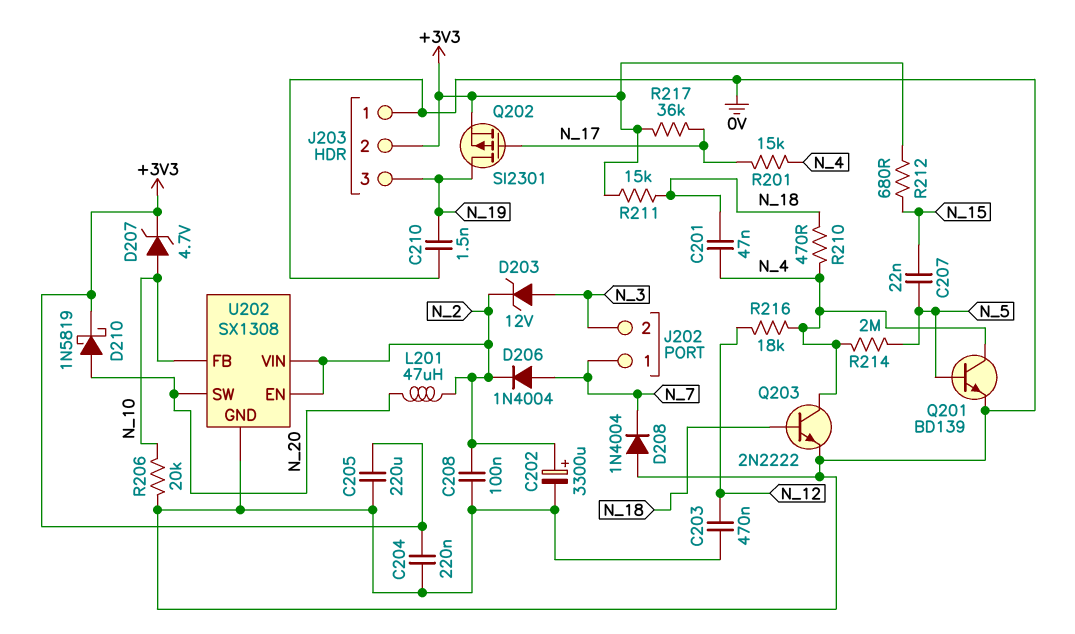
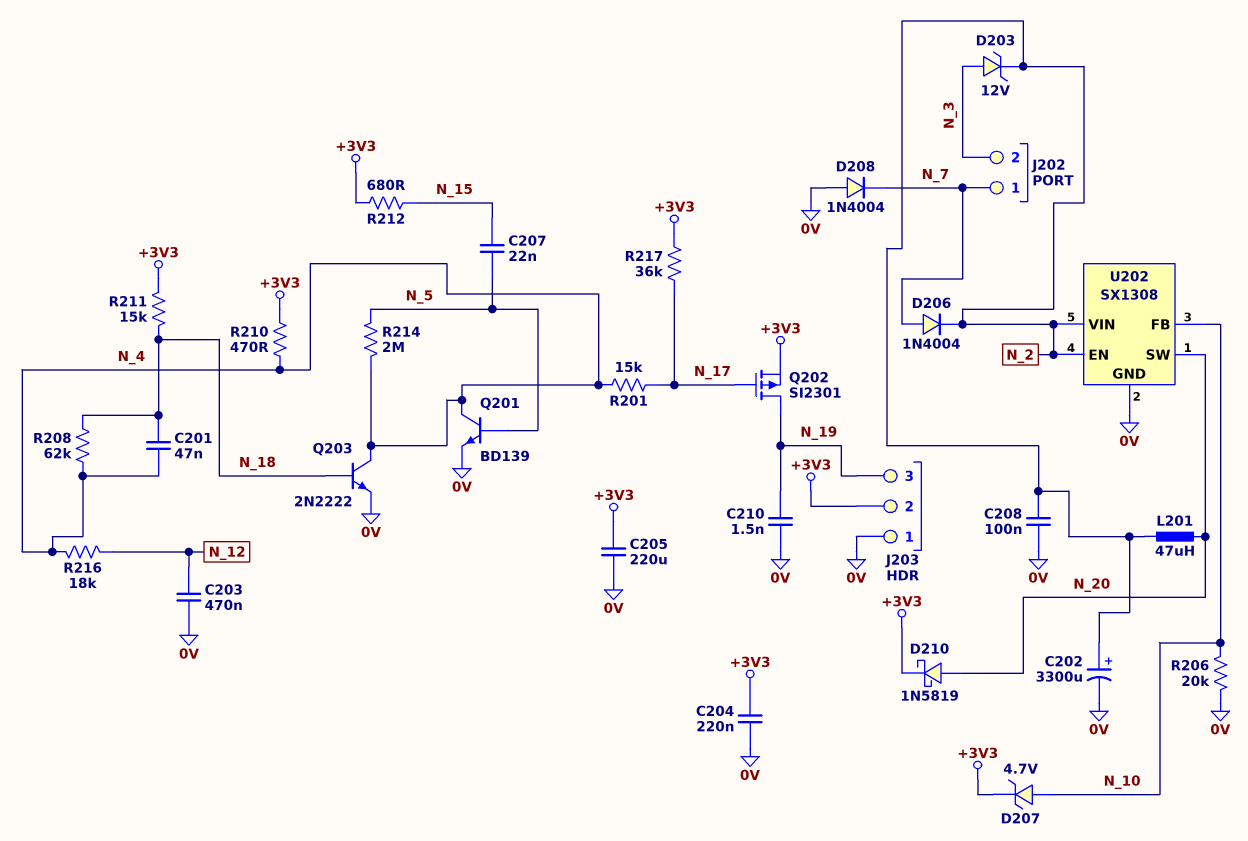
R208: none -> 62k (N_4, N_18)
R210: 470 (N_4, N_18) -> 470 (+3V3, N_4)

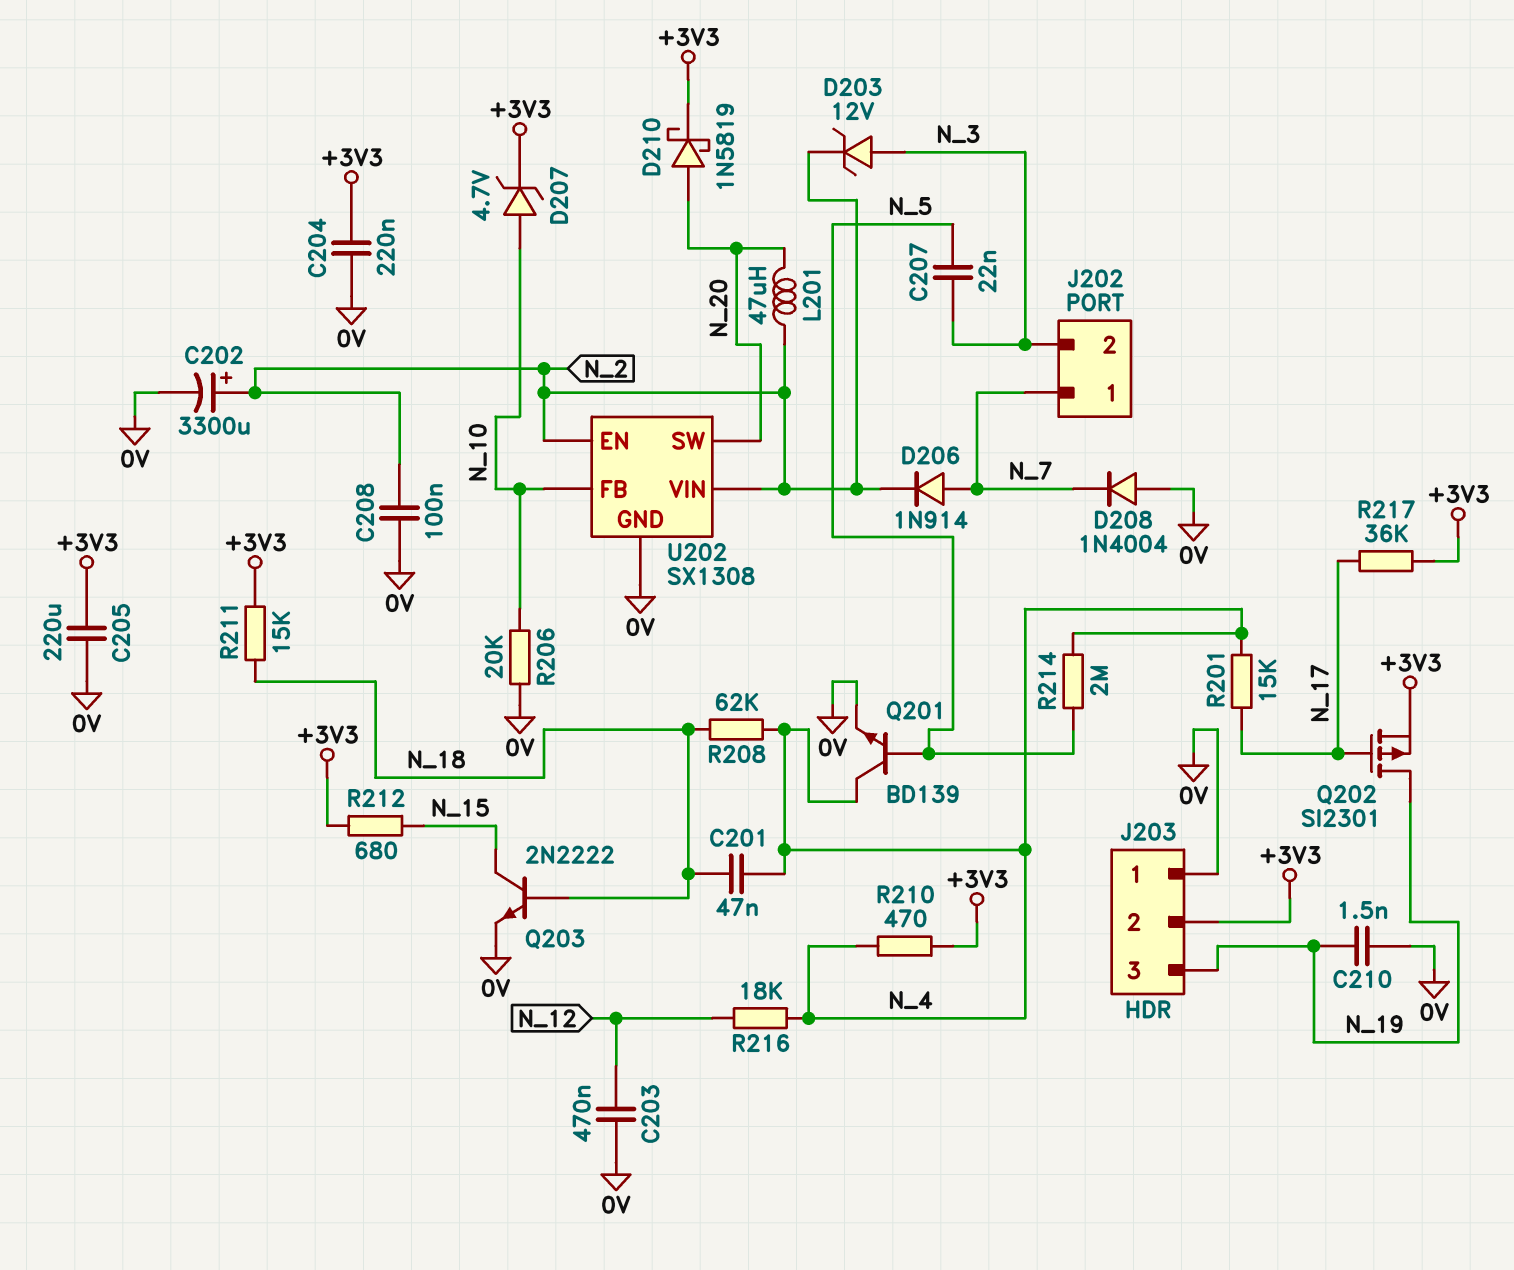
C207: 22nF (N_5, N_15) -> 22nF (N_3, N_5)
D206: diode 1N4004 (A N_7, K N_2) -> diode 1N914 (A N_7, K N_2)
Q203: NPN 2N2222 (B N_18, C N_4, E 0V) -> NPN 2N2222 (B N_18, C N_15, E 0V)

